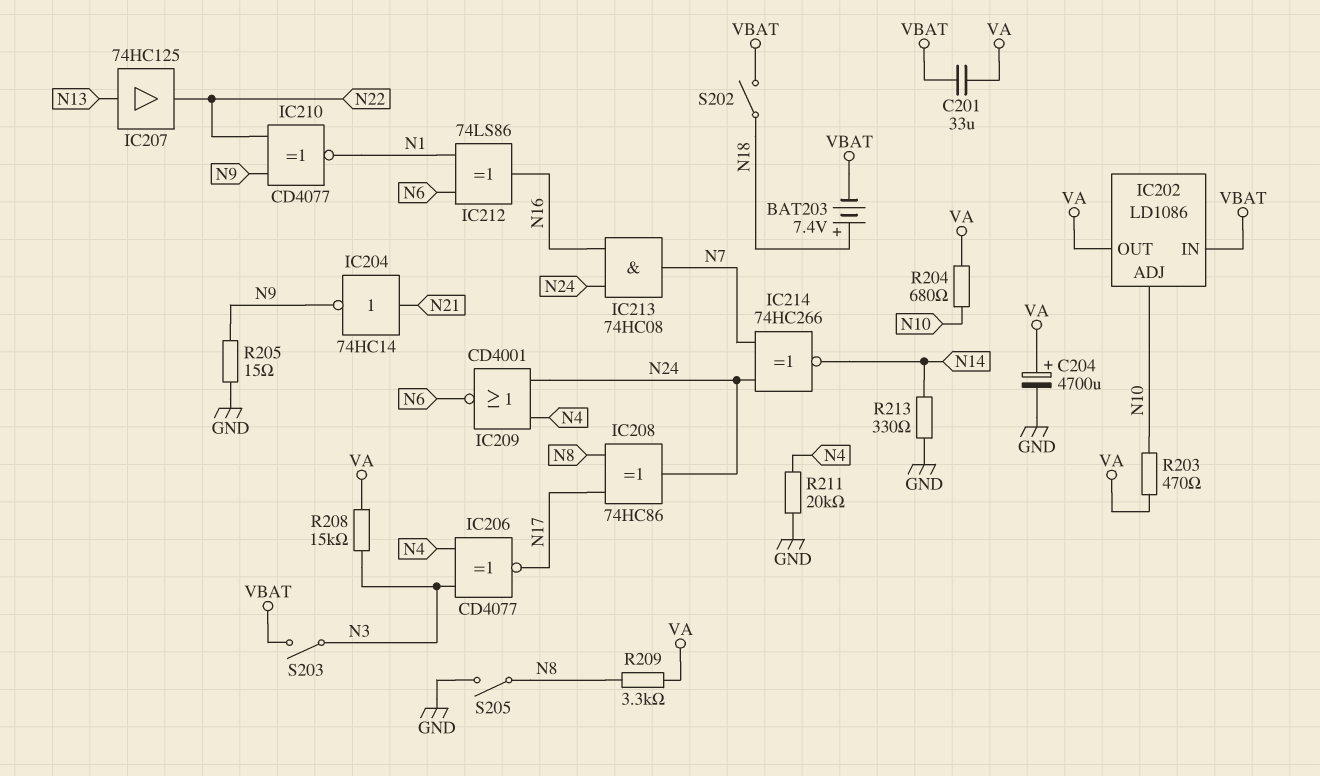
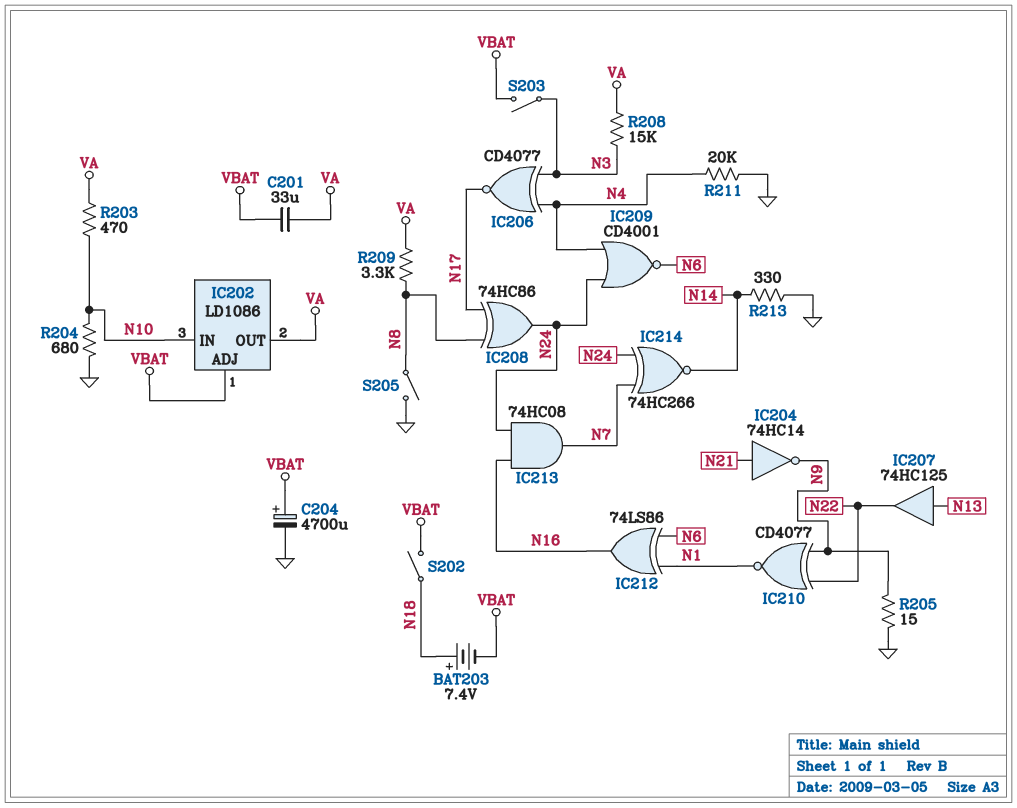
C204: 4700uF (plus VA, minus GND) -> 4700uF (plus VBAT, minus GND)
IC202 pin ADJ: N10 -> VBAT
IC202 pin IN: VBAT -> N10
R204: 680 (N10, VA) -> 680 (GND, N10)

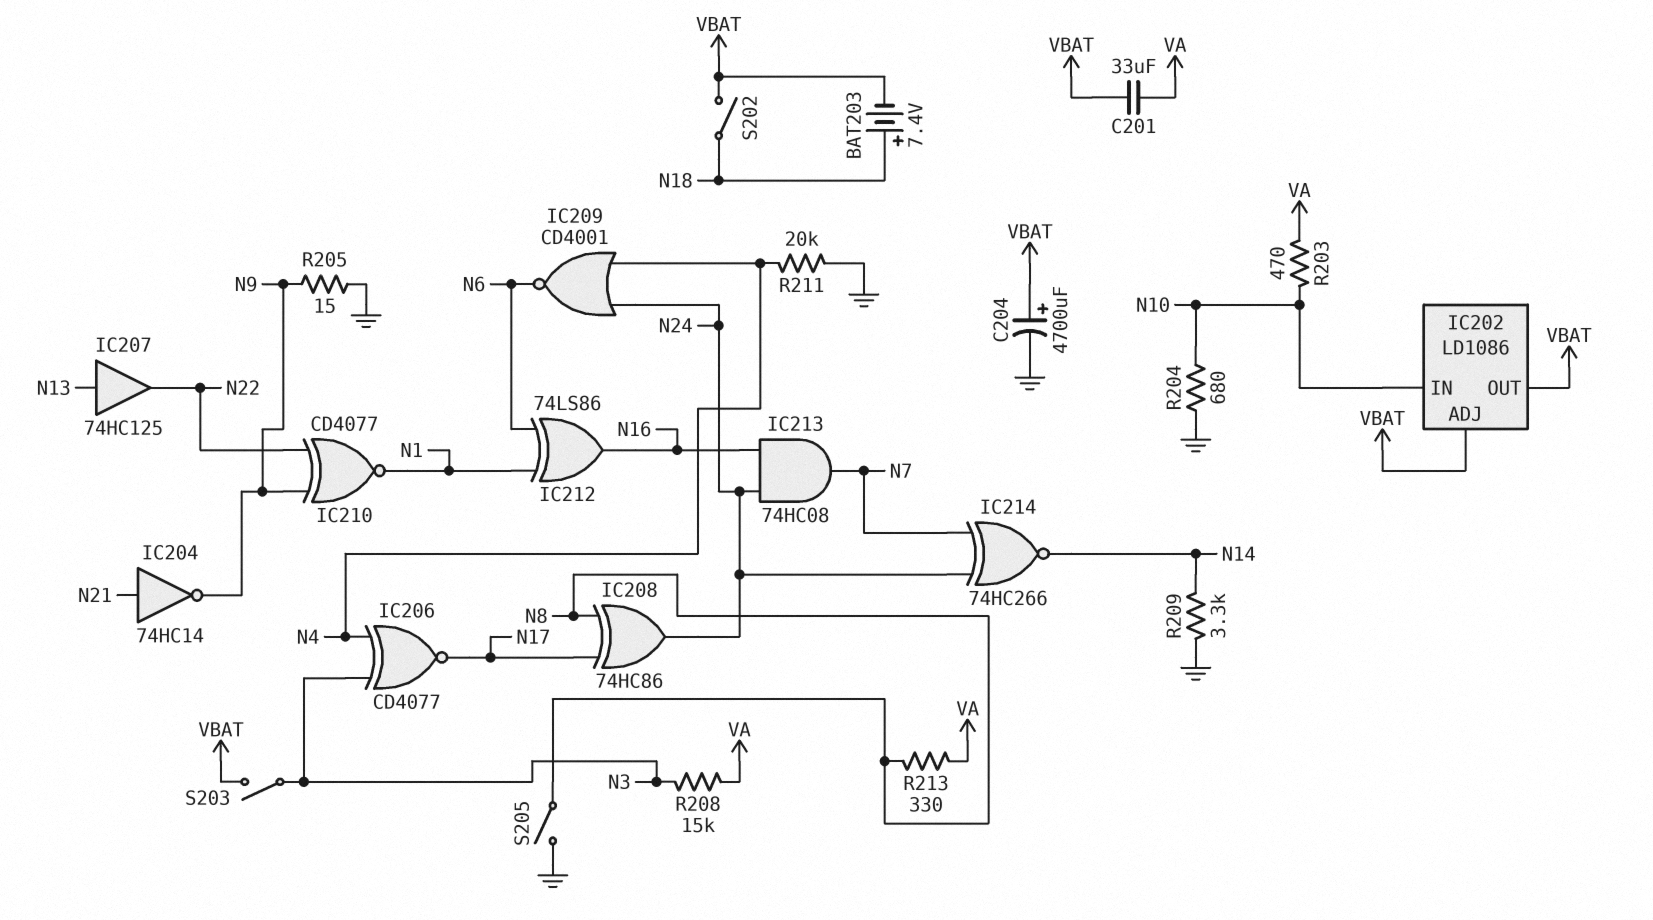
IC202 pin OUT: VA -> VBAT
R209: 3.3k (N8, VA) -> 3.3k (GND, N14)
R213: 330 (GND, N14) -> 330 (N8, VA)

